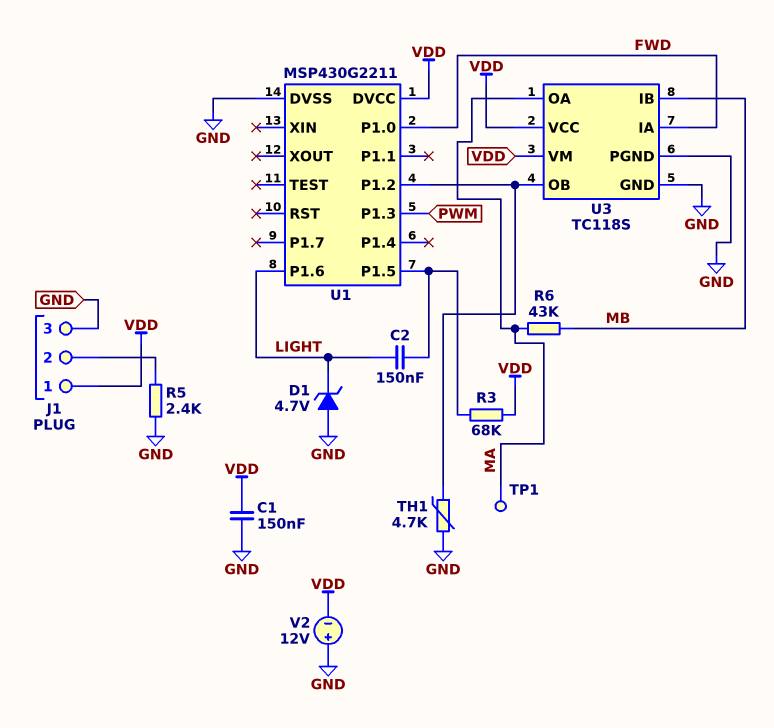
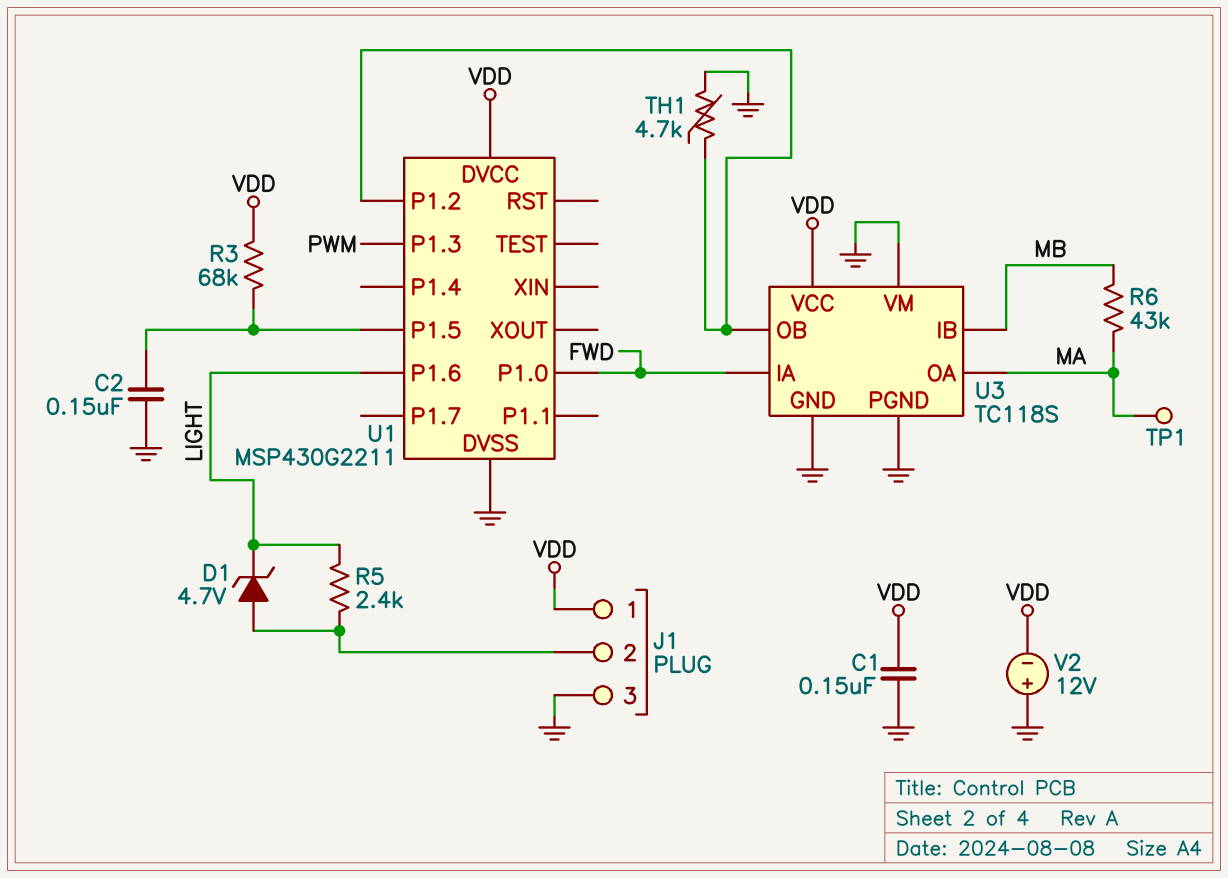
C2: 150nF (LIGHT, U1/P1.5) -> 150nF (GND, U1/P1.5)
D1: zener 4.7V (A GND, K LIGHT) -> zener 4.7V (A J1/2, K LIGHT)
R5: 2.4k (GND, J1/2) -> 2.4k (J1/2, LIGHT)
U3 pin VM: VDD -> GND

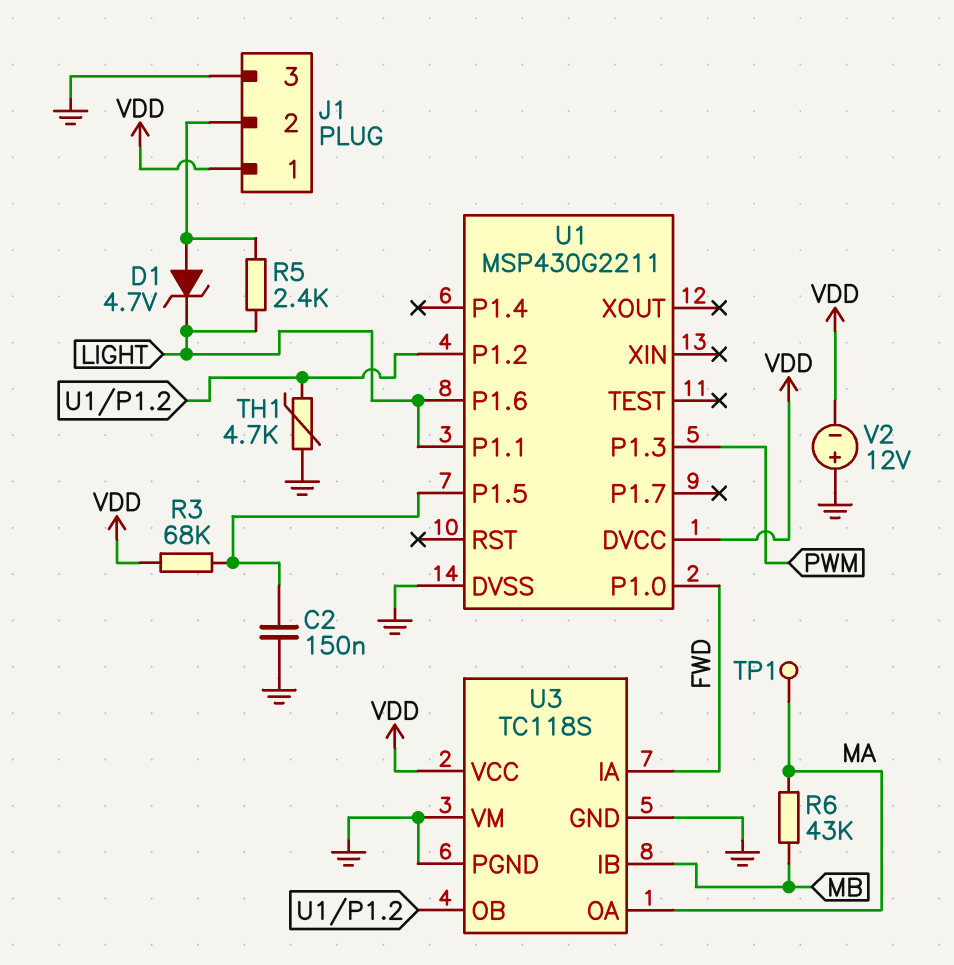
C1: 150nF (GND, VDD) -> none
U1 pin P1.1: none -> LIGHT

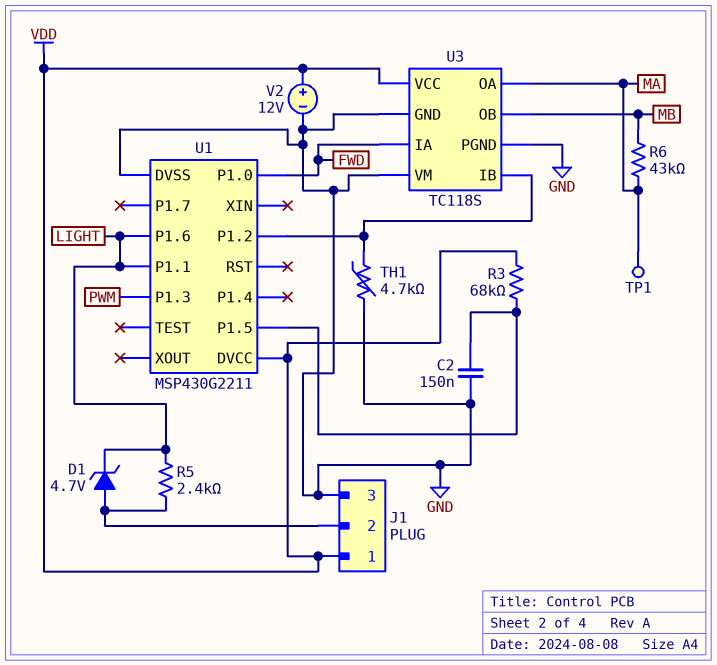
U3 pin IB: MB -> U1/P1.2
U3 pin OB: U1/P1.2 -> MB
V2: 12V (plus GND, minus VDD) -> 12V (plus VDD, minus GND)

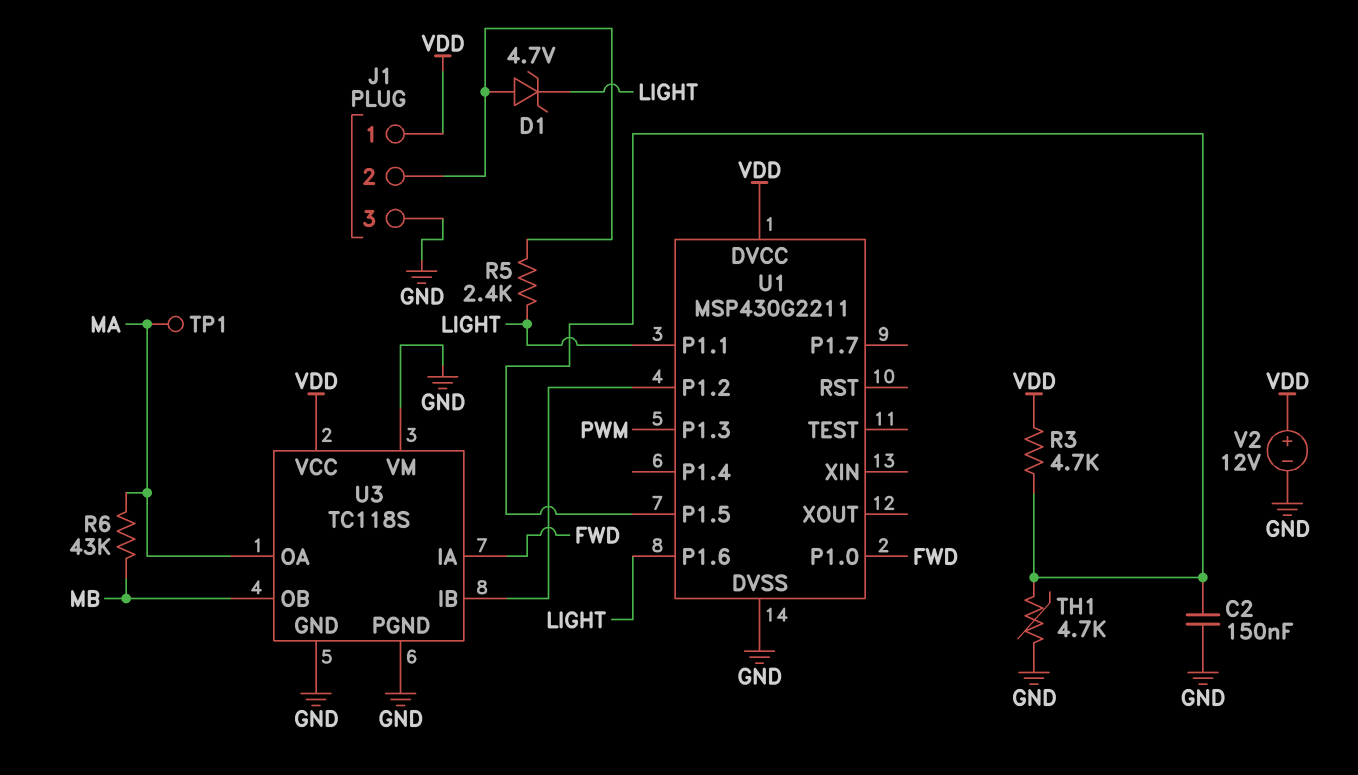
R3: 68k (U1/P1.5, VDD) -> 4.7k (U1/P1.5, VDD)
TH1: 4.7k (GND, U1/P1.2) -> 4.7k (GND, U1/P1.5)

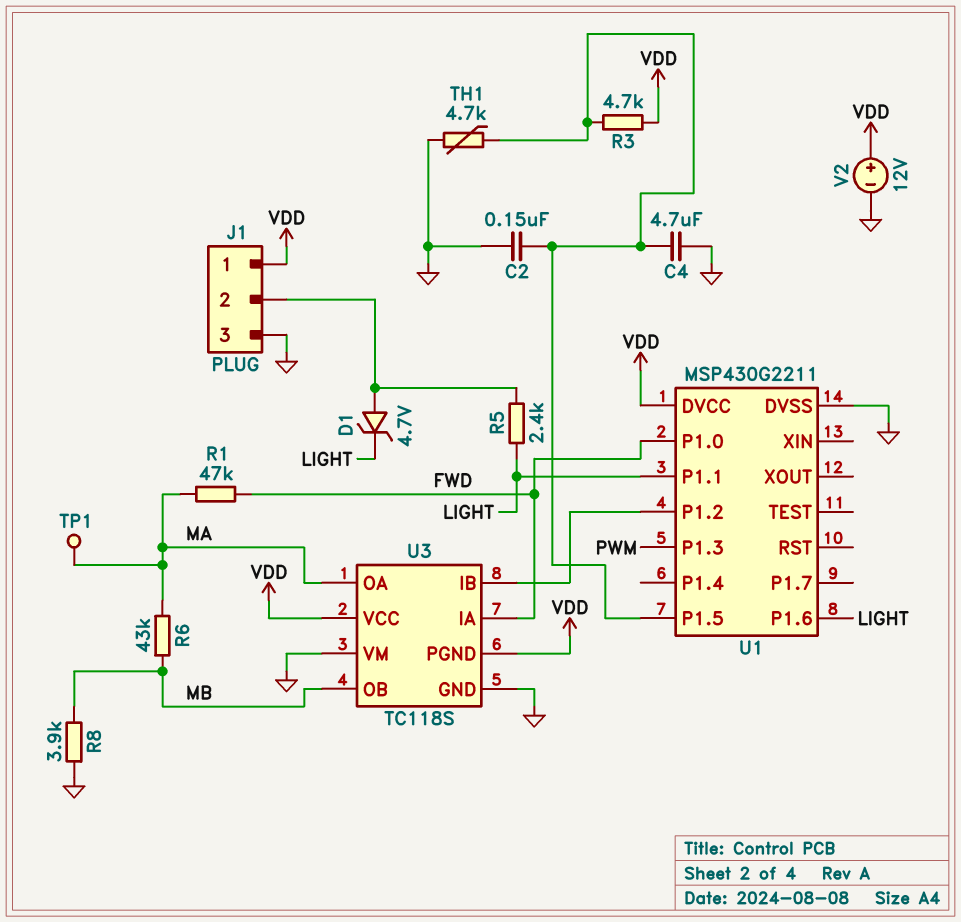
C4: none -> 4.7uF (GND, U1/P1.5)
R1: none -> 47k (FWD, MA)
R8: none -> 3.9k (GND, MB)
U3 pin PGND: GND -> VDD

